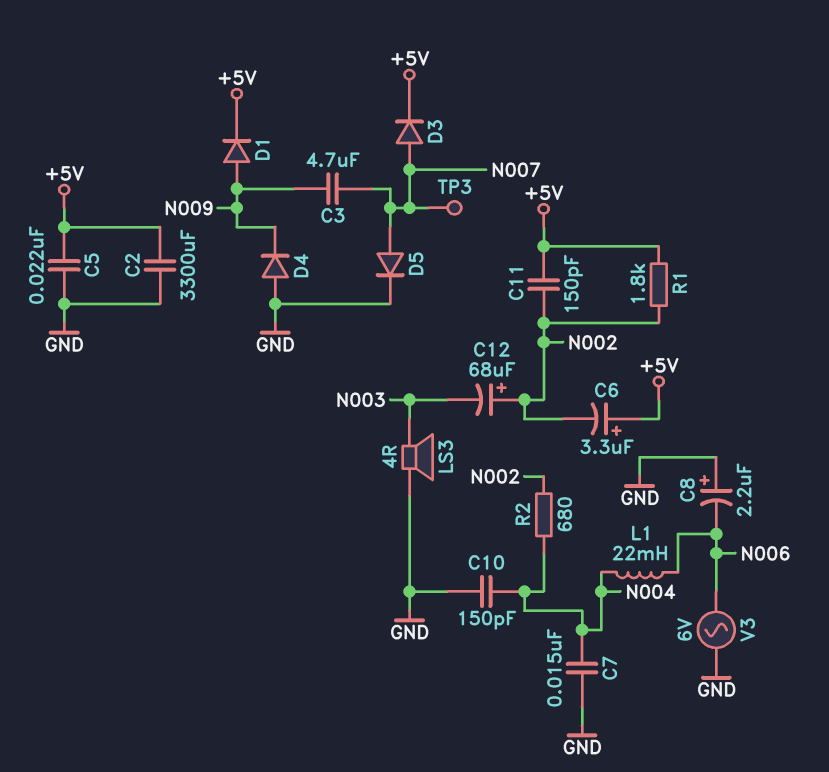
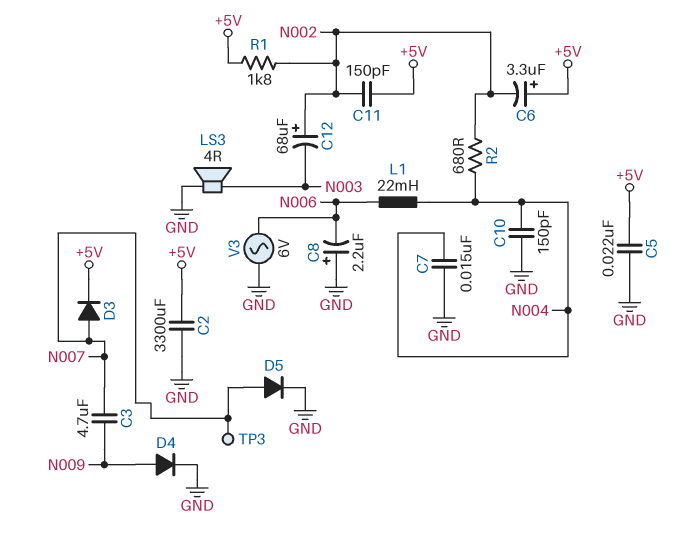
D1: diode (A N009, K +5V) -> none
D4: diode (A GND, K N009) -> diode (A N009, K GND)

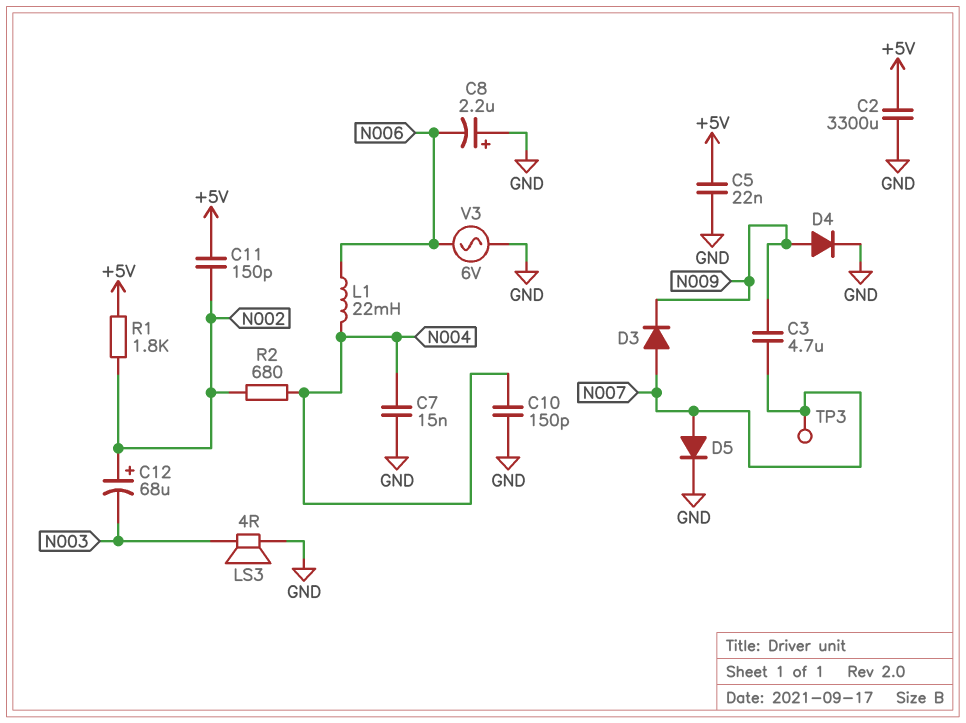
C6: 3.3uF (plus +5V, minus N002) -> none
D3: diode (A N007, K +5V) -> diode (A N007, K N009)

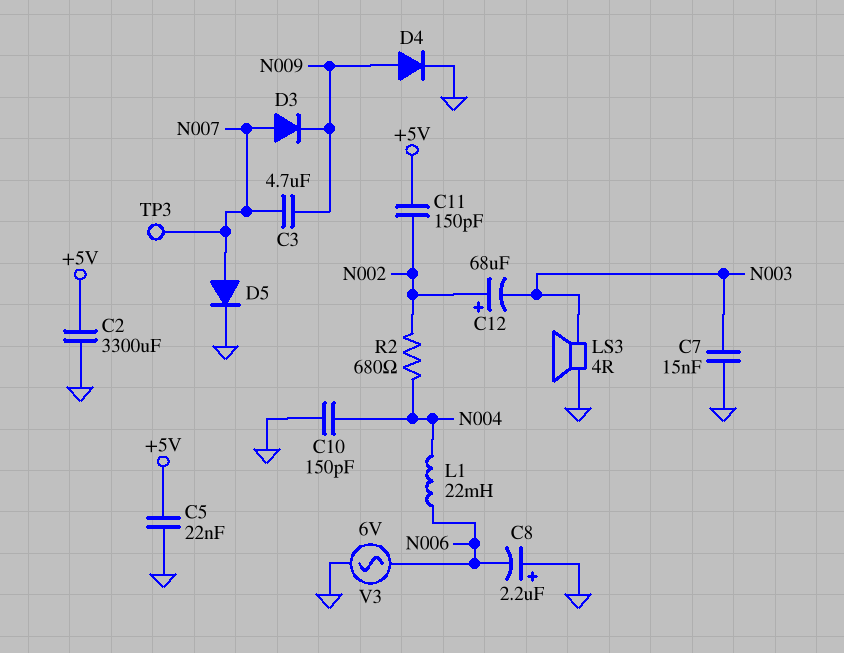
C7: 15nF (GND, N004) -> 15nF (GND, N003)
R1: 1.8k (+5V, N002) -> none

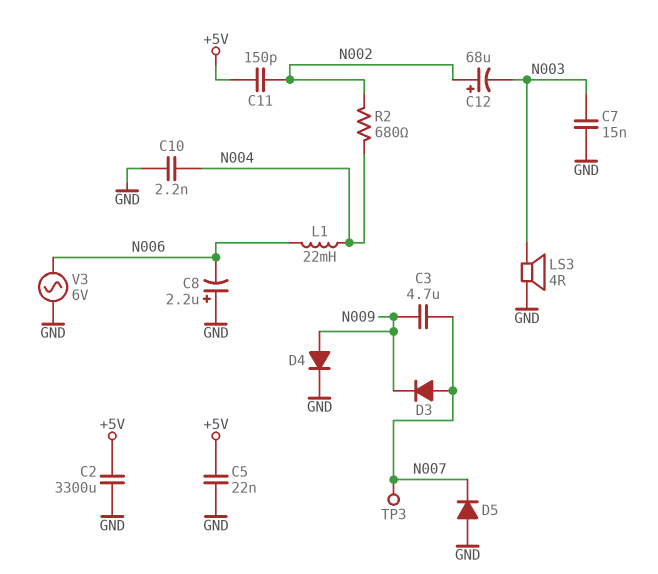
C10: 150pF (GND, N004) -> 2.2nF (GND, N004)
D5: diode (A N007, K GND) -> diode (A GND, K N007)

